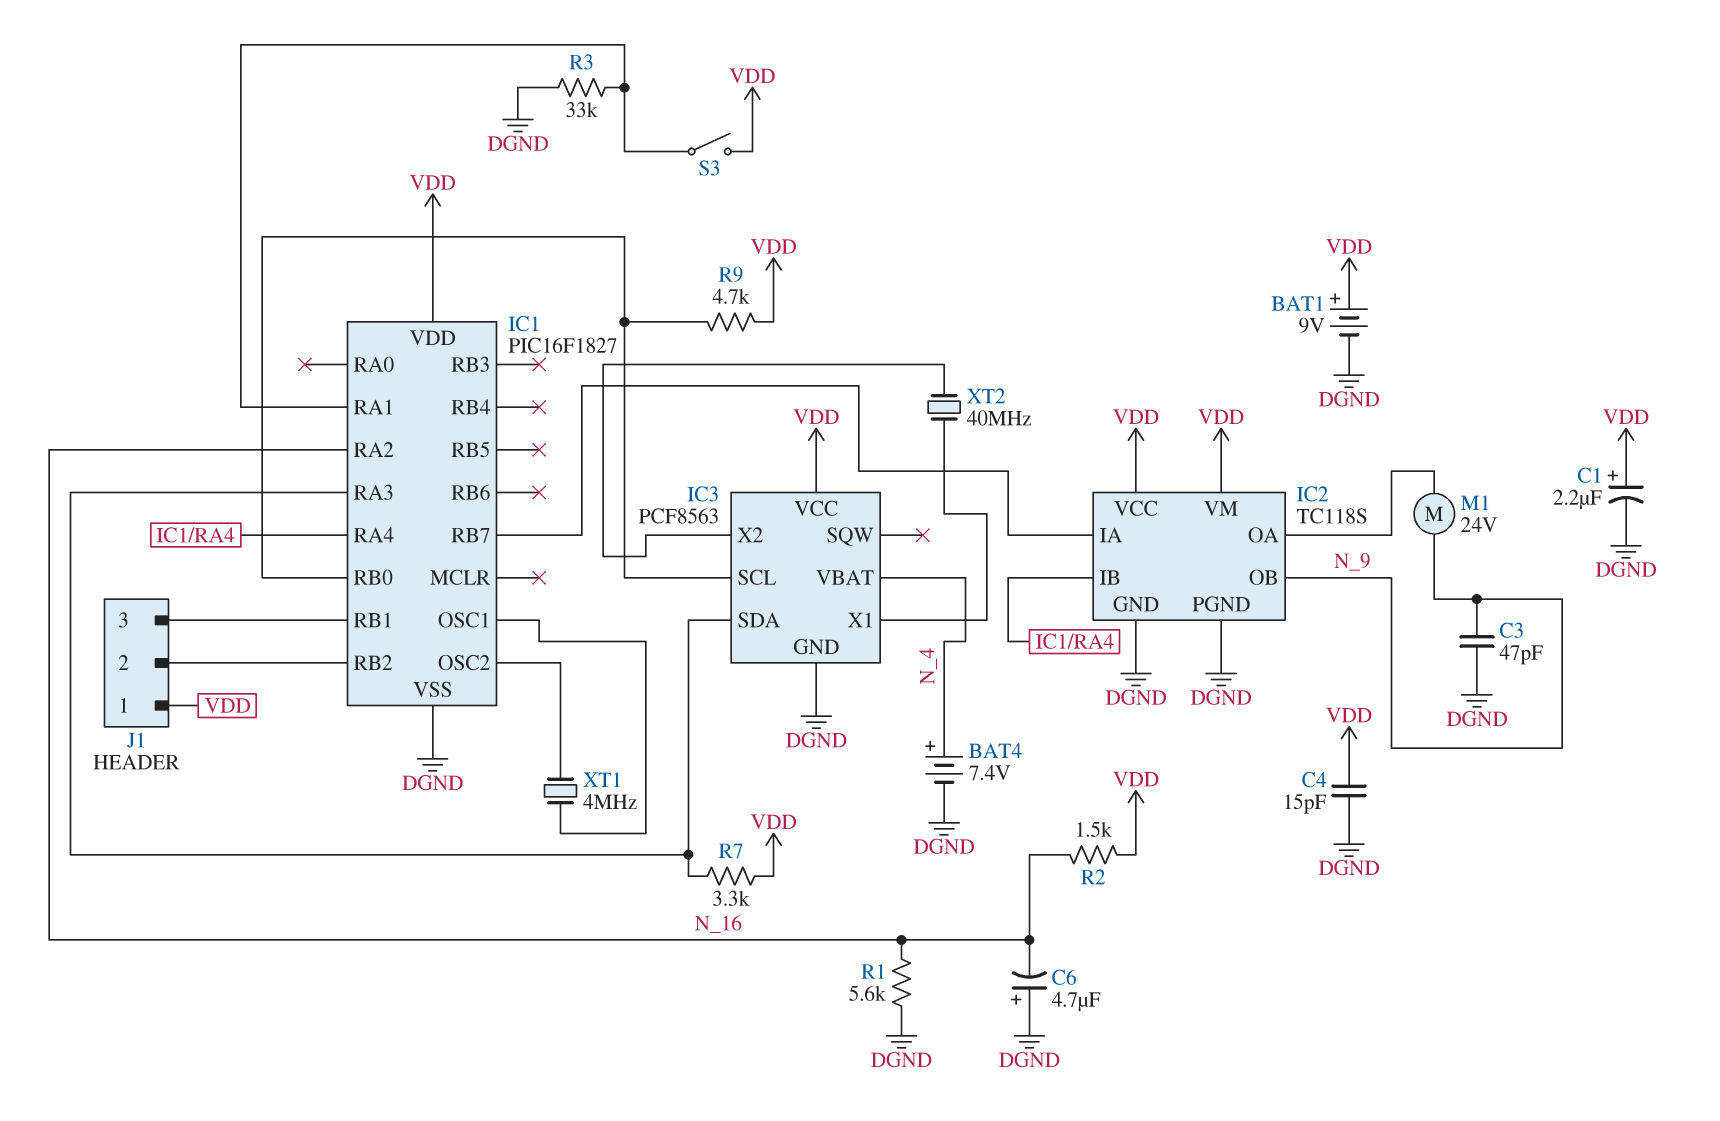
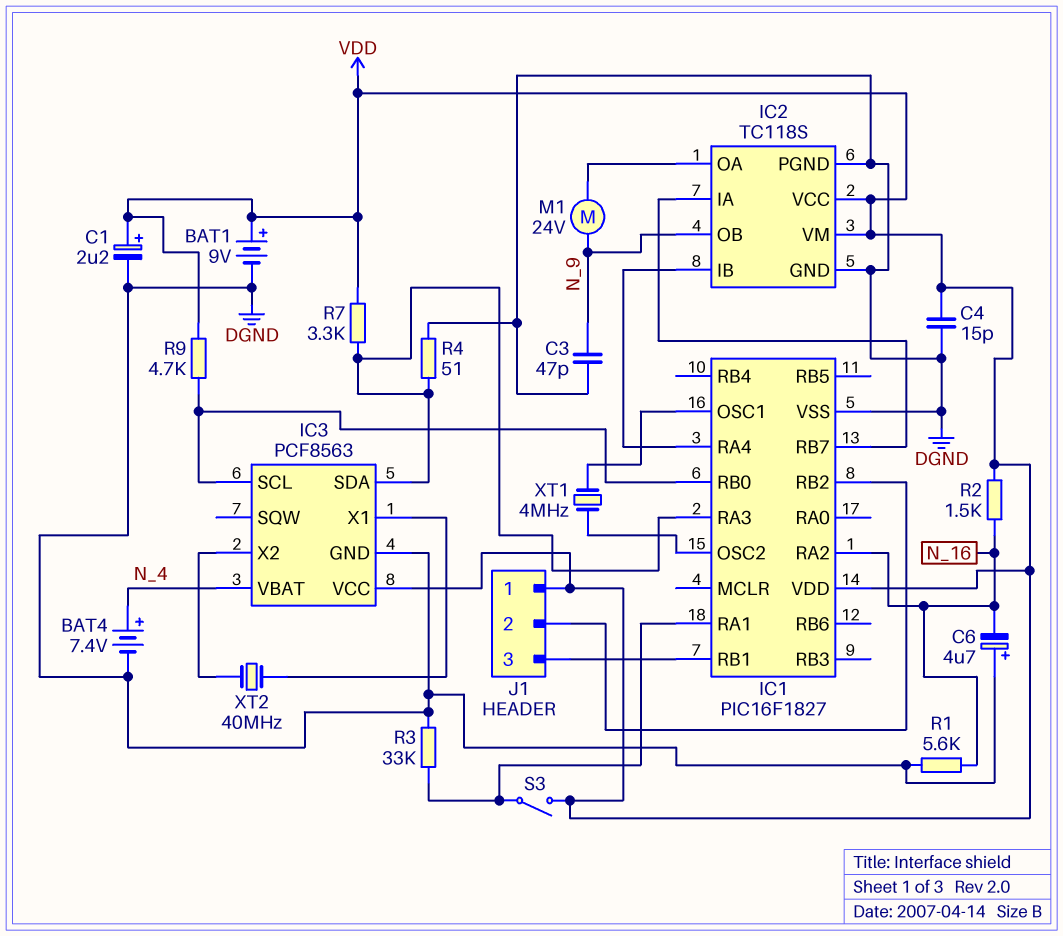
R4: none -> 51 (DGND, IC1/RA3)

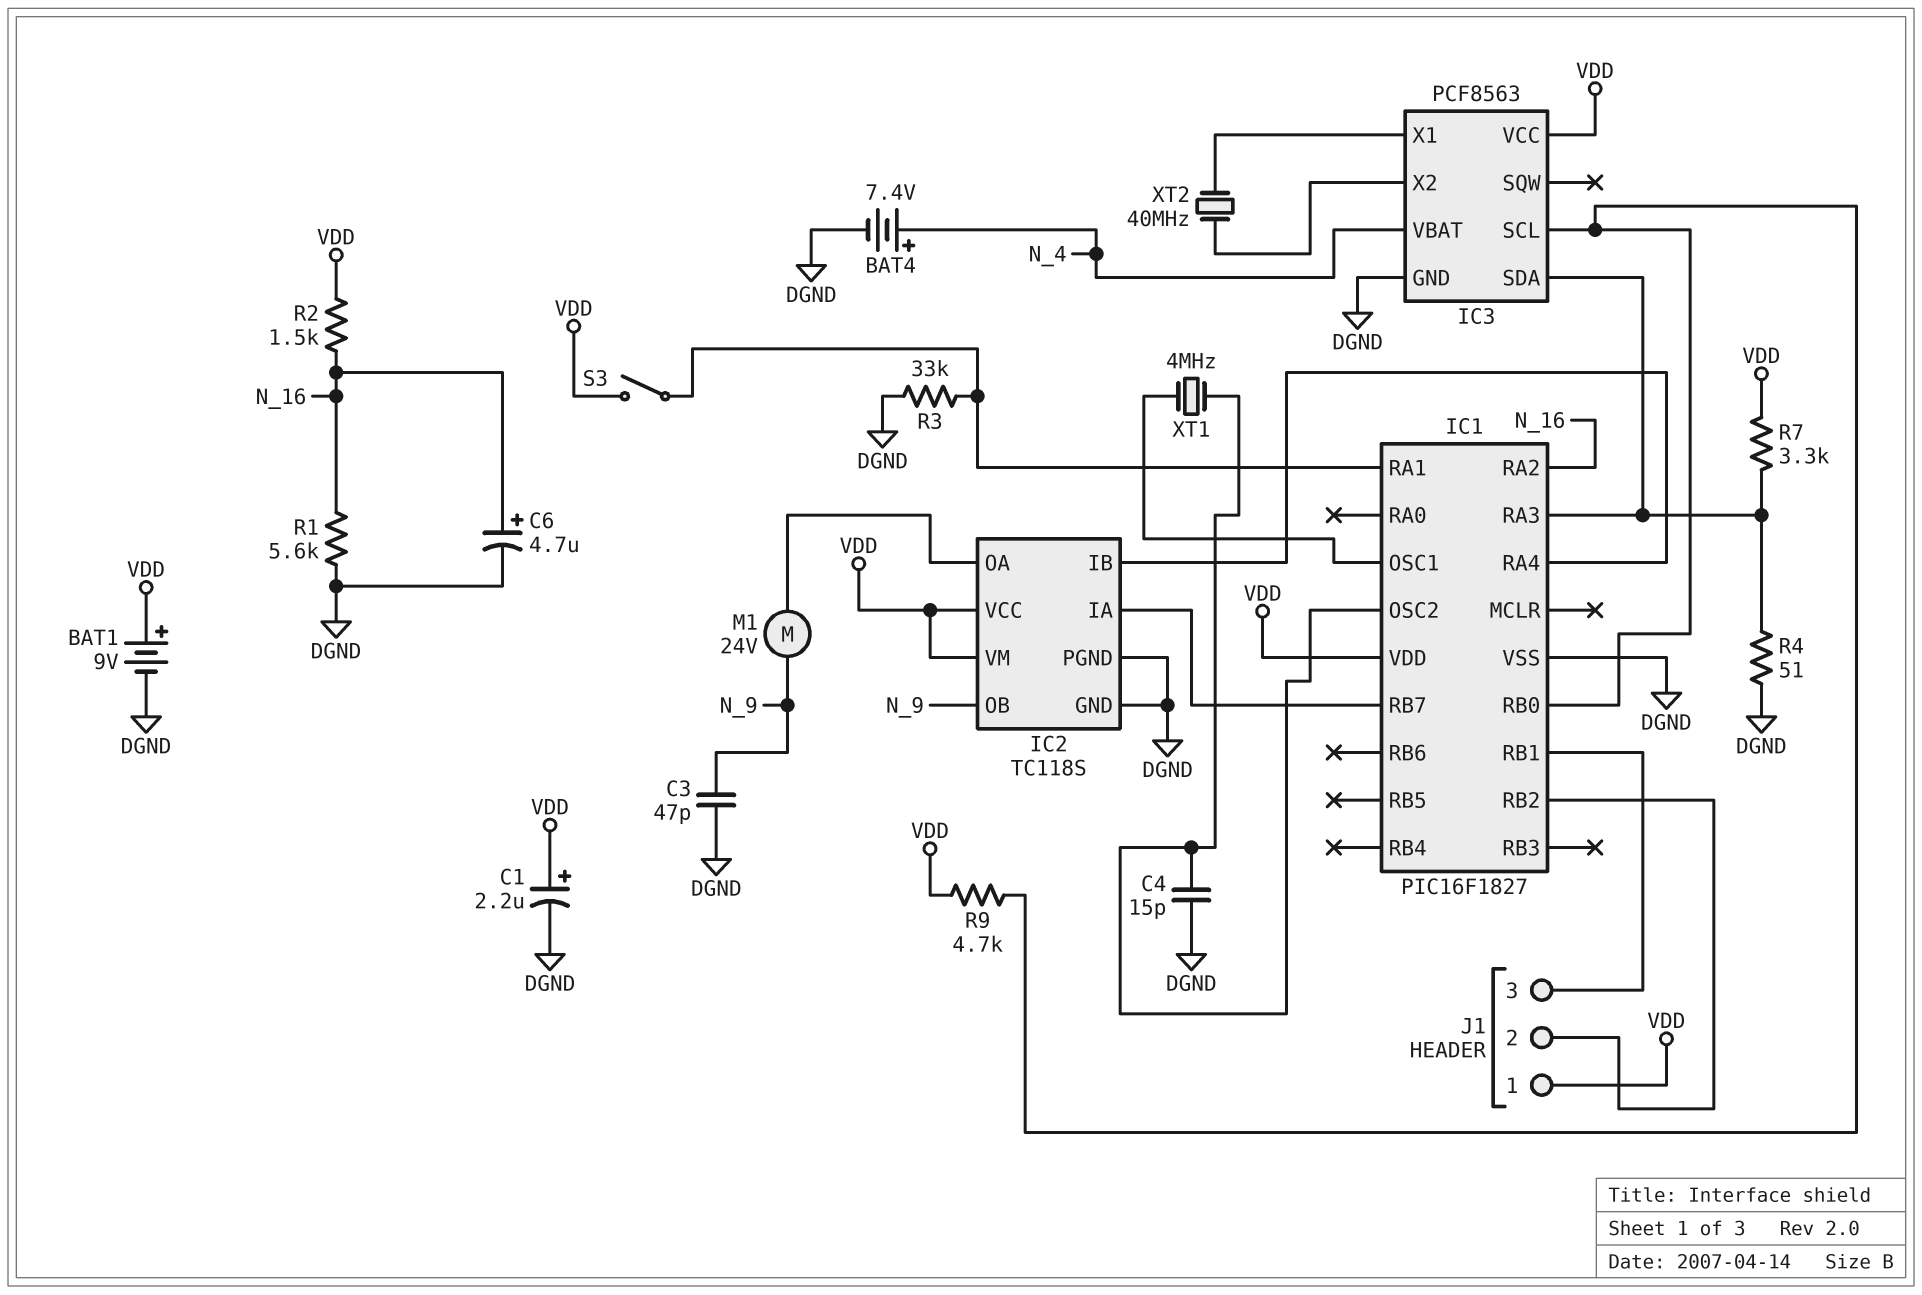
C4: 15pF (DGND, VDD) -> 15pF (DGND, IC1/OSC2)
C6: 4.7uF (plus DGND, minus N_16) -> 4.7uF (plus N_16, minus DGND)

